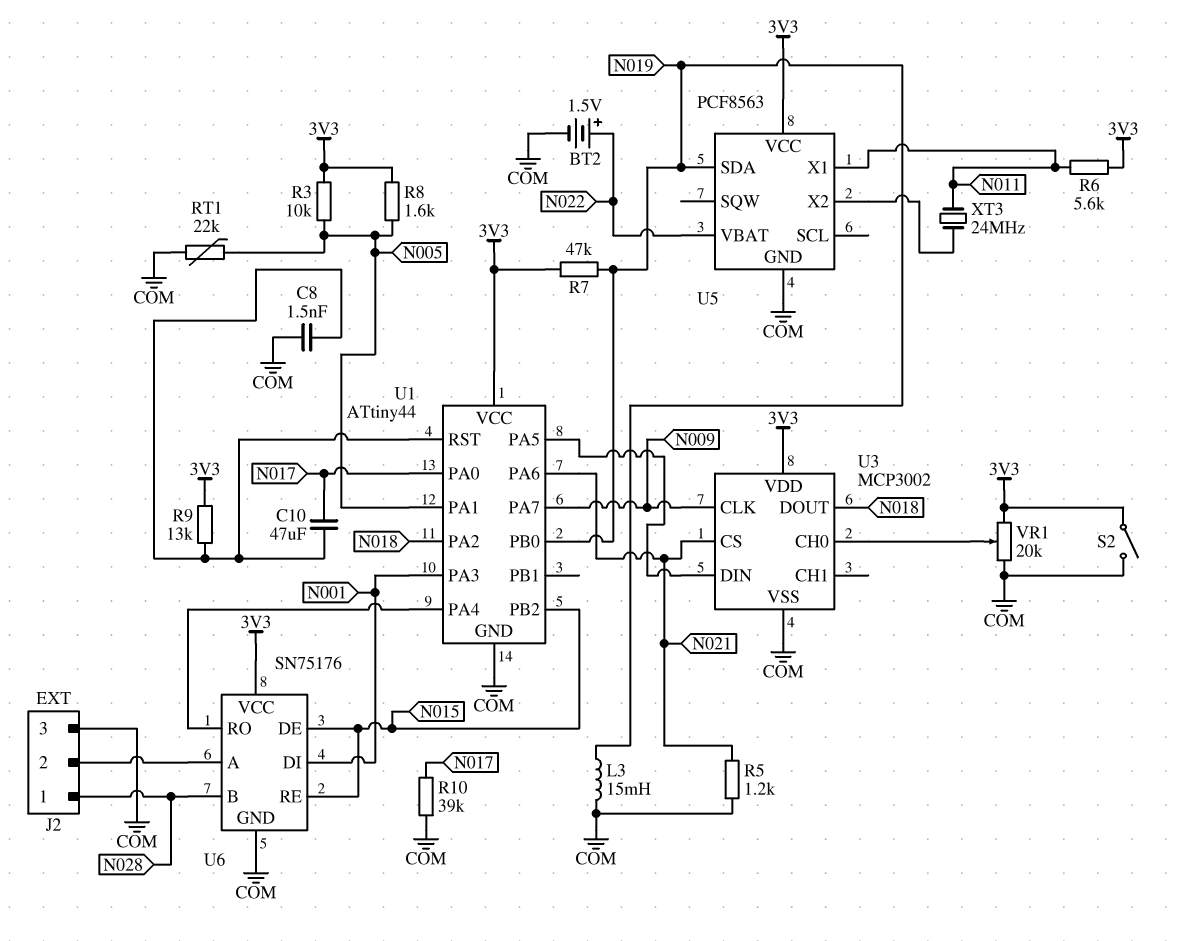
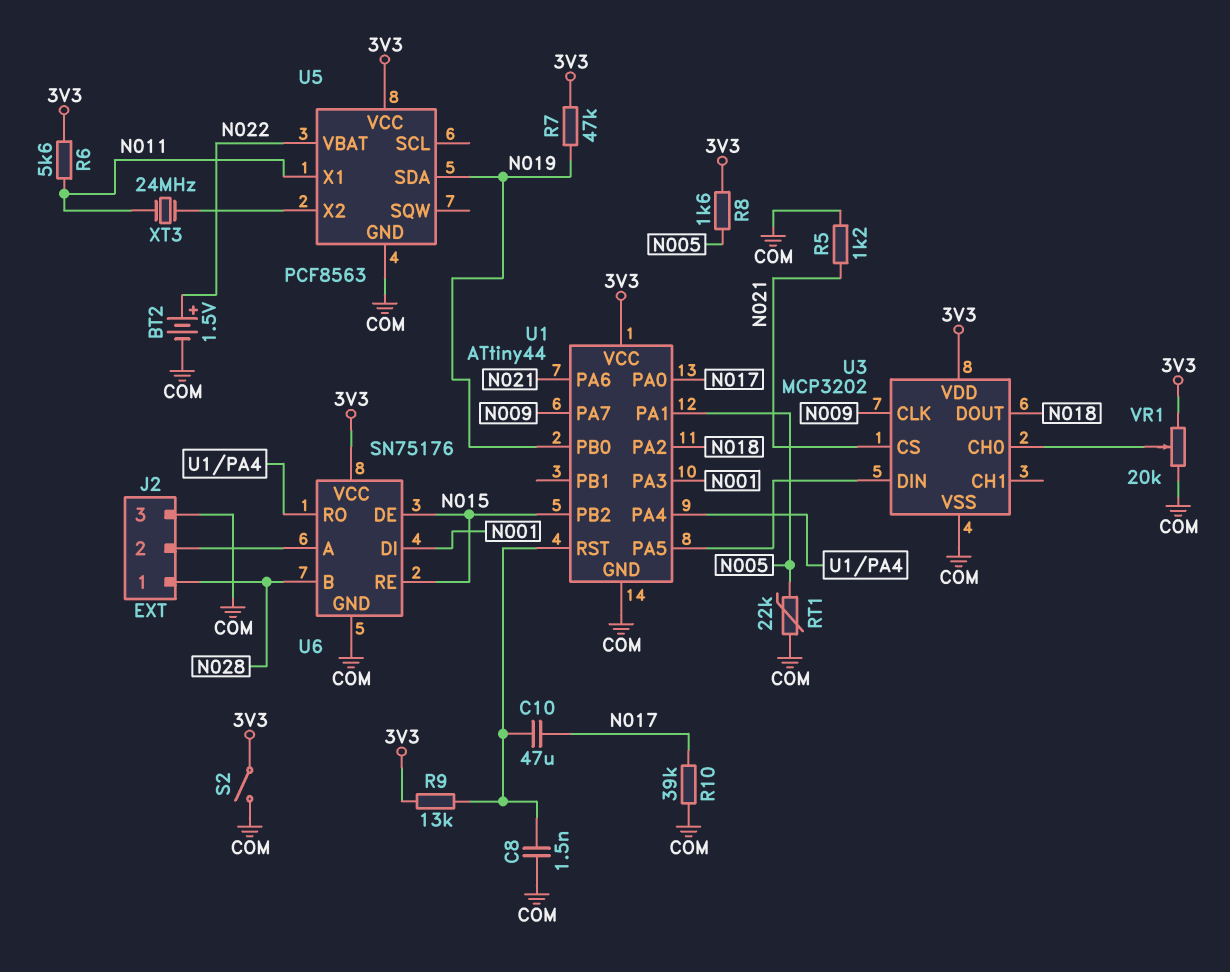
L3: 15mH (COM, N019) -> none
R3: 10k (3V3, N005) -> none
U3: MCP3002 -> MCP3202

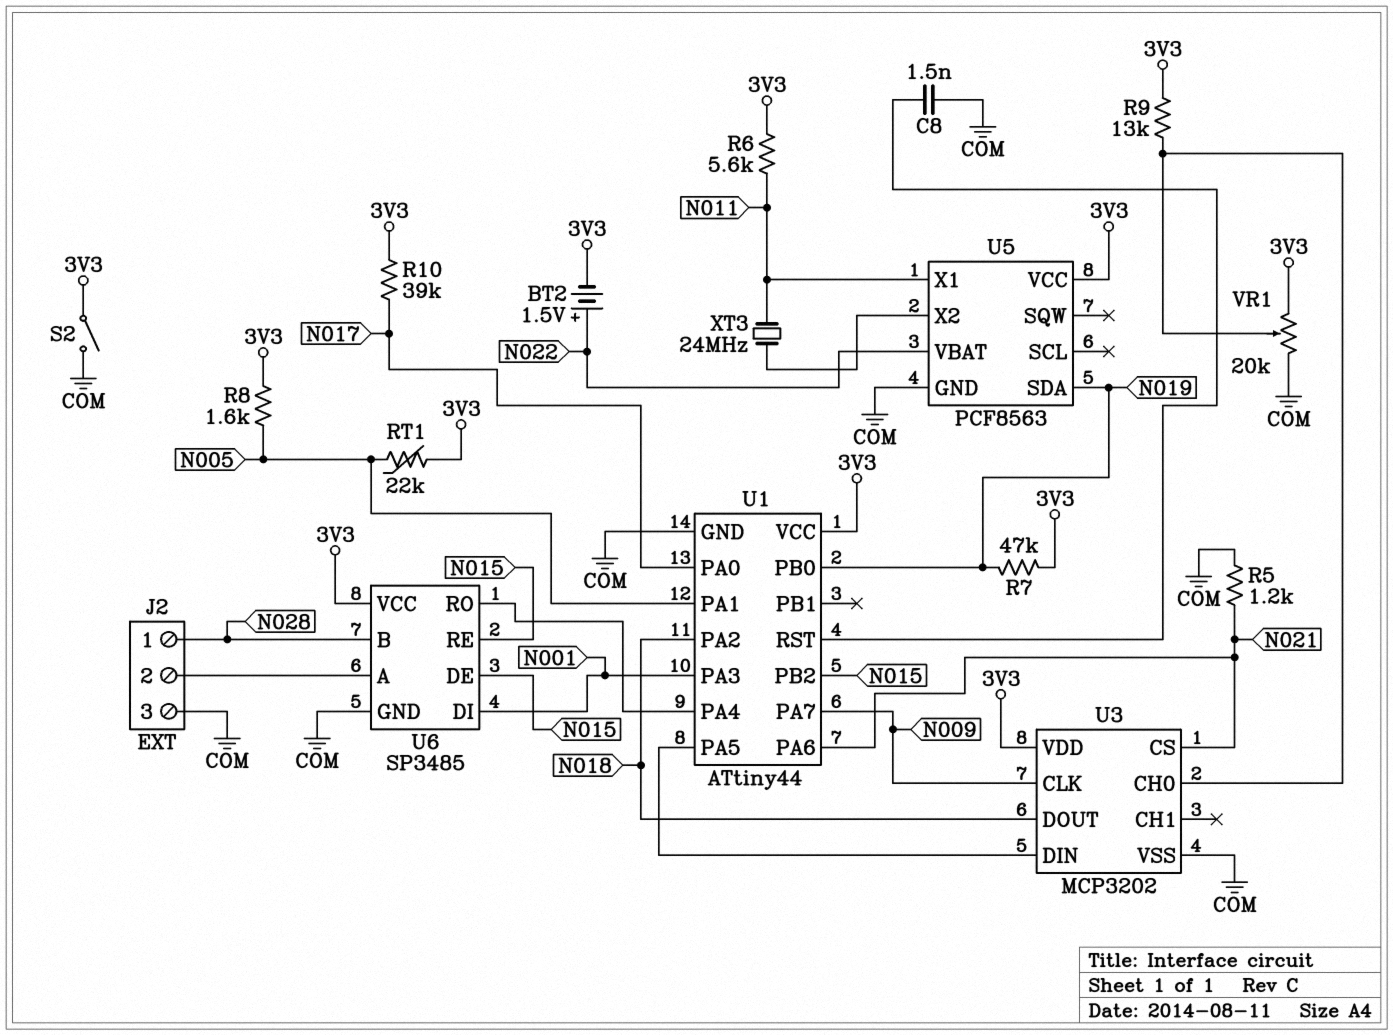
BT2: 1.5V (plus N022, minus COM) -> 1.5V (plus N022, minus 3V3)
C10: 47uF (N017, U1/RST) -> none
R9: 13k (3V3, U1/RST) -> 13k (3V3, U3/CH0)
R10: 39k (COM, N017) -> 39k (3V3, N017)
RT1: 22k (COM, N005) -> 22k (3V3, N005)
U6: SN75176 -> SP3485

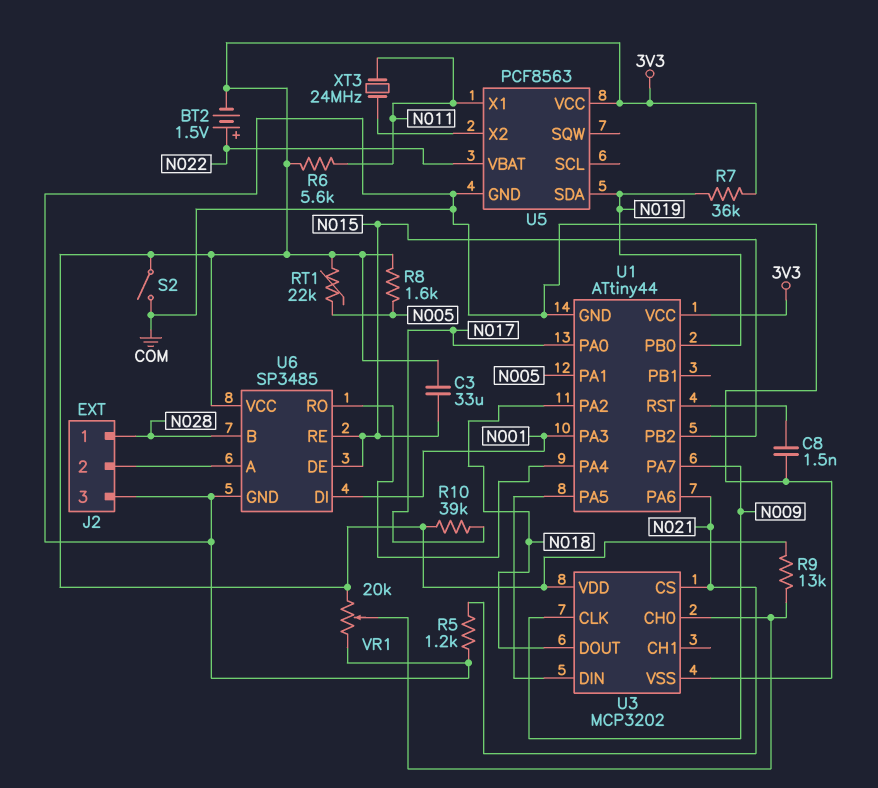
C3: none -> 33uF (3V3, N015)
R7: 47k (3V3, N019) -> 36k (3V3, N019)

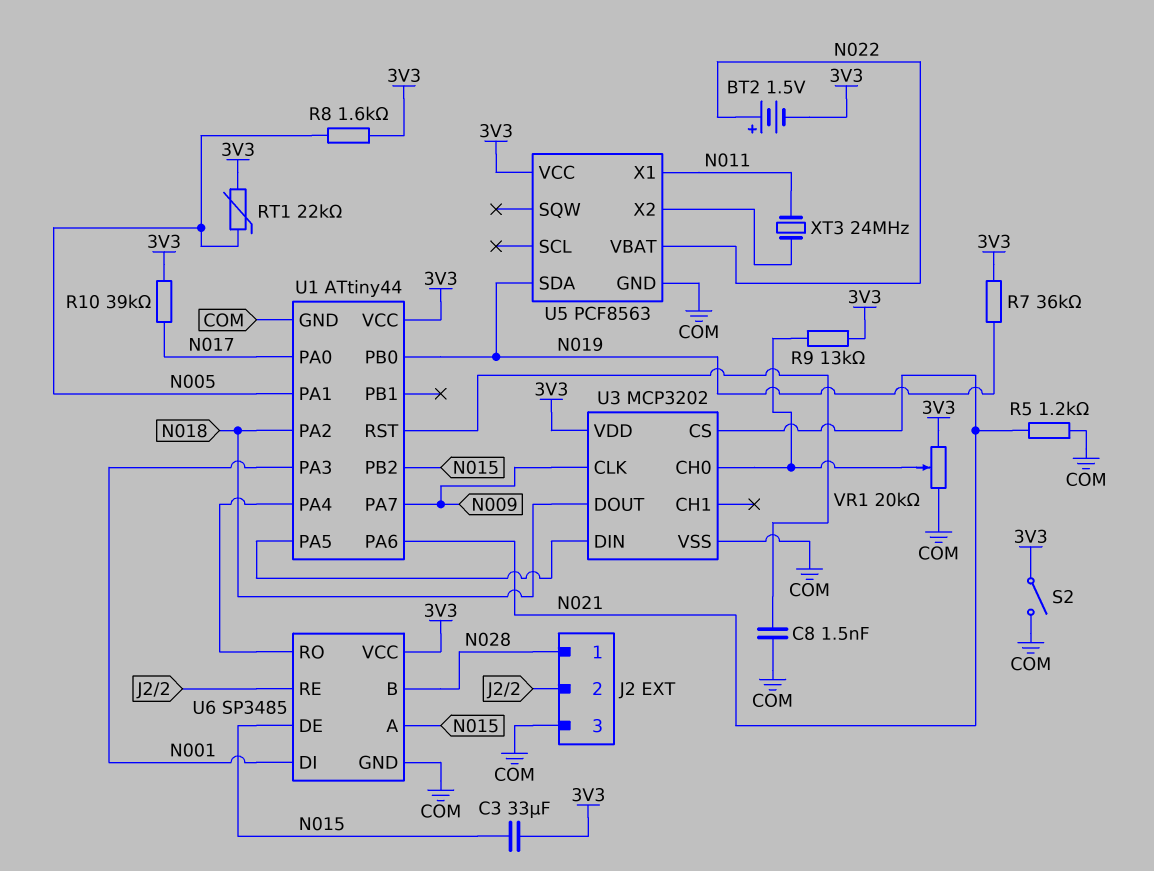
R6: 5.6k (3V3, N011) -> none
U6 pin A: J2/2 -> N015
U6 pin RE: N015 -> J2/2

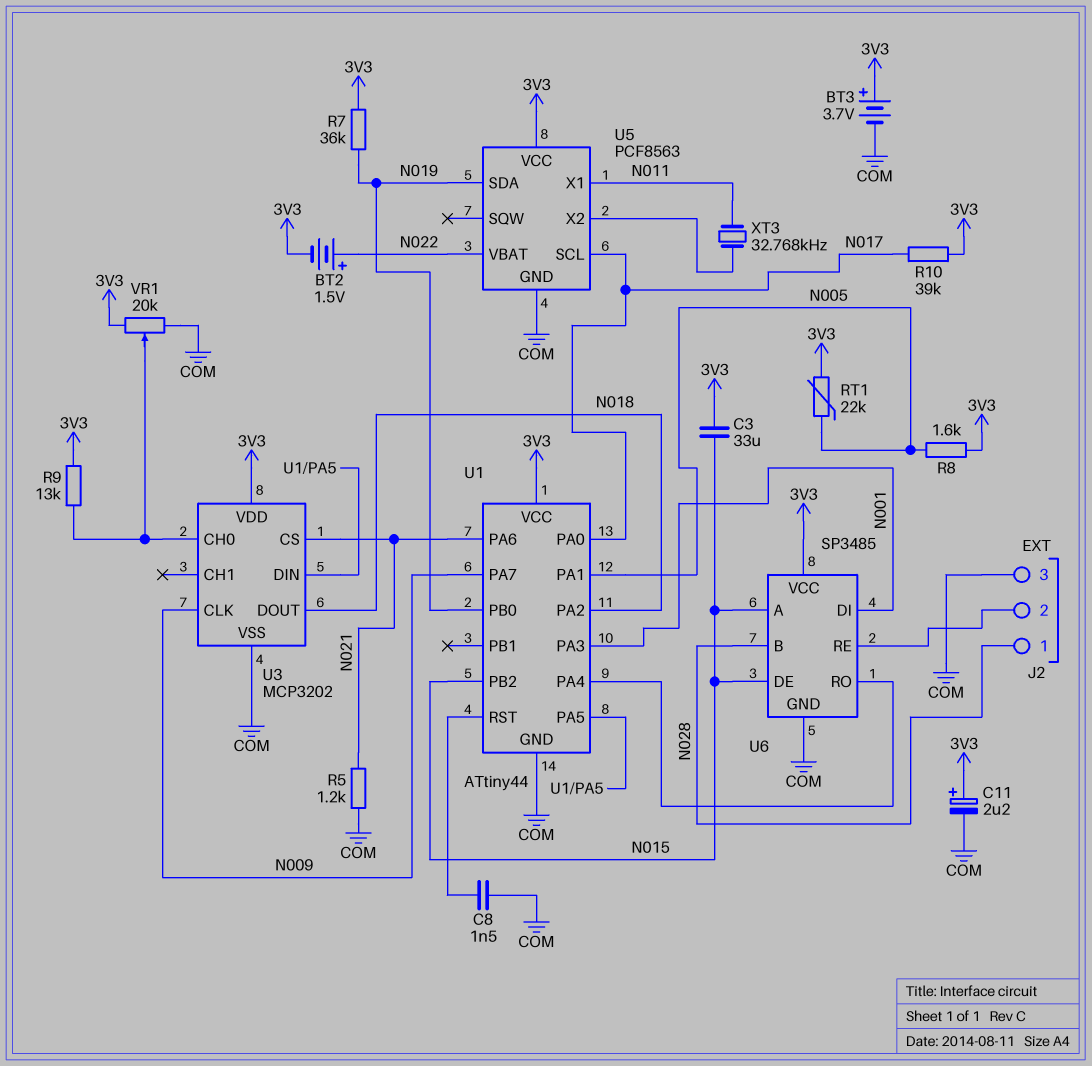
BT3: none -> 3.7V (plus 3V3, minus COM)
C11: none -> 2.2uF (plus 3V3, minus COM)
S2: switch (3V3, COM) -> none
U5 pin SCL: none -> N017
XT3: 24MHz (N011, U5/X2) -> 32.768kHz (N011, U5/X2)

